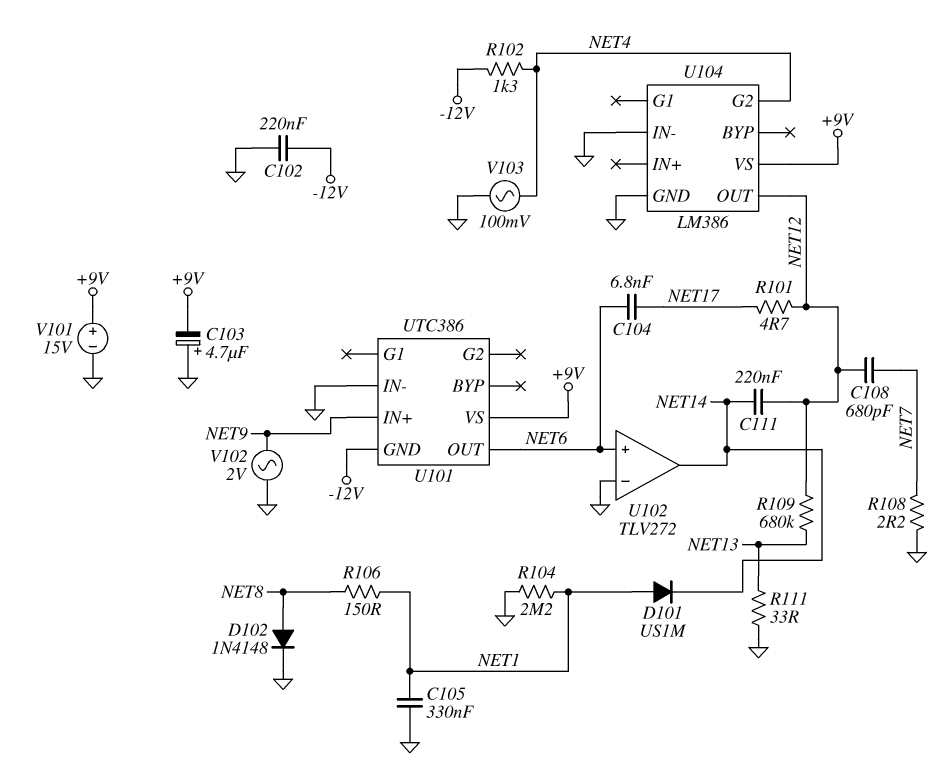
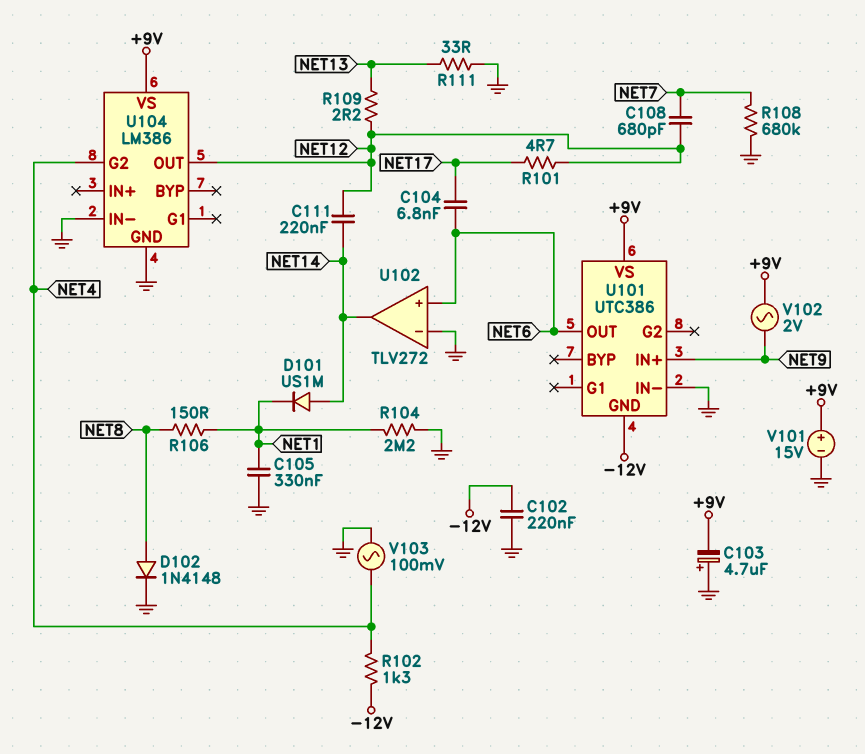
D101: diode US1M (A NET1, K NET14) -> diode US1M (A NET14, K NET1)
R108: 2.2 (GND, NET7) -> 680k (GND, NET7)
R109: 680k (NET12, NET13) -> 2.2 (NET12, NET13)
V102: AC 2V (GND, NET9) -> AC 2V (+9V, NET9)

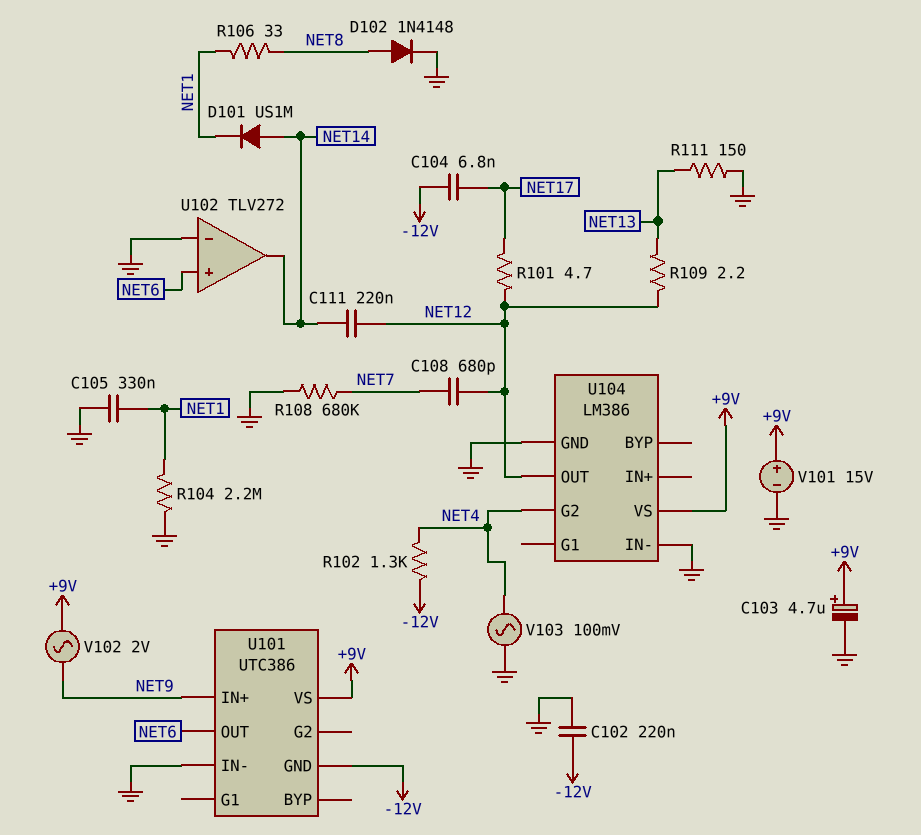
C103: 4.7uF (plus GND, minus +9V) -> 4.7uF (plus +9V, minus GND)
C104: 6.8nF (NET6, NET17) -> 6.8nF (-12V, NET17)
R106: 150 (NET1, NET8) -> 33 (NET1, NET8)
R111: 33 (GND, NET13) -> 150 (GND, NET13)

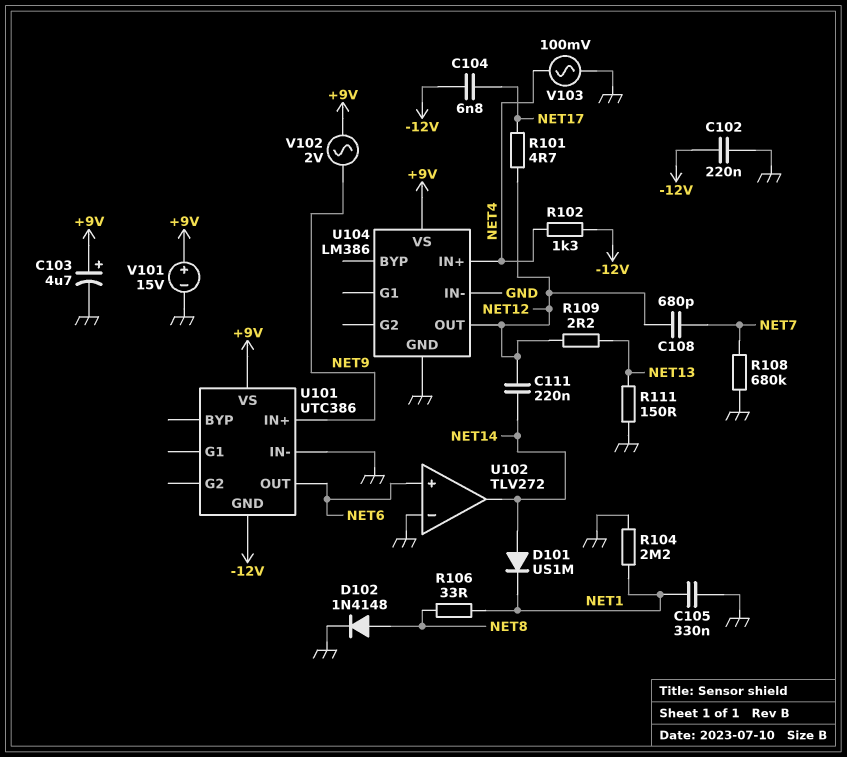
U104 pin G2: NET4 -> none
U104 pin IN+: none -> NET4

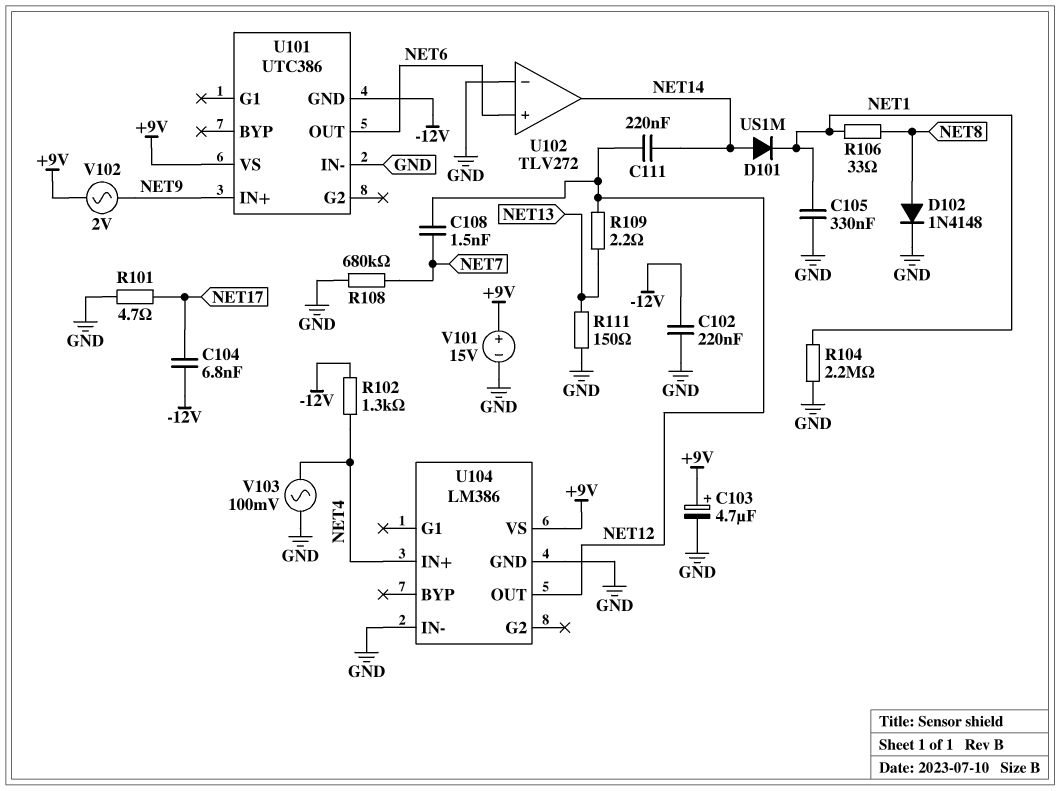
C108: 680pF (NET7, NET12) -> 1.5nF (NET7, NET12)
R101: 4.7 (NET12, NET17) -> 4.7 (GND, NET17)

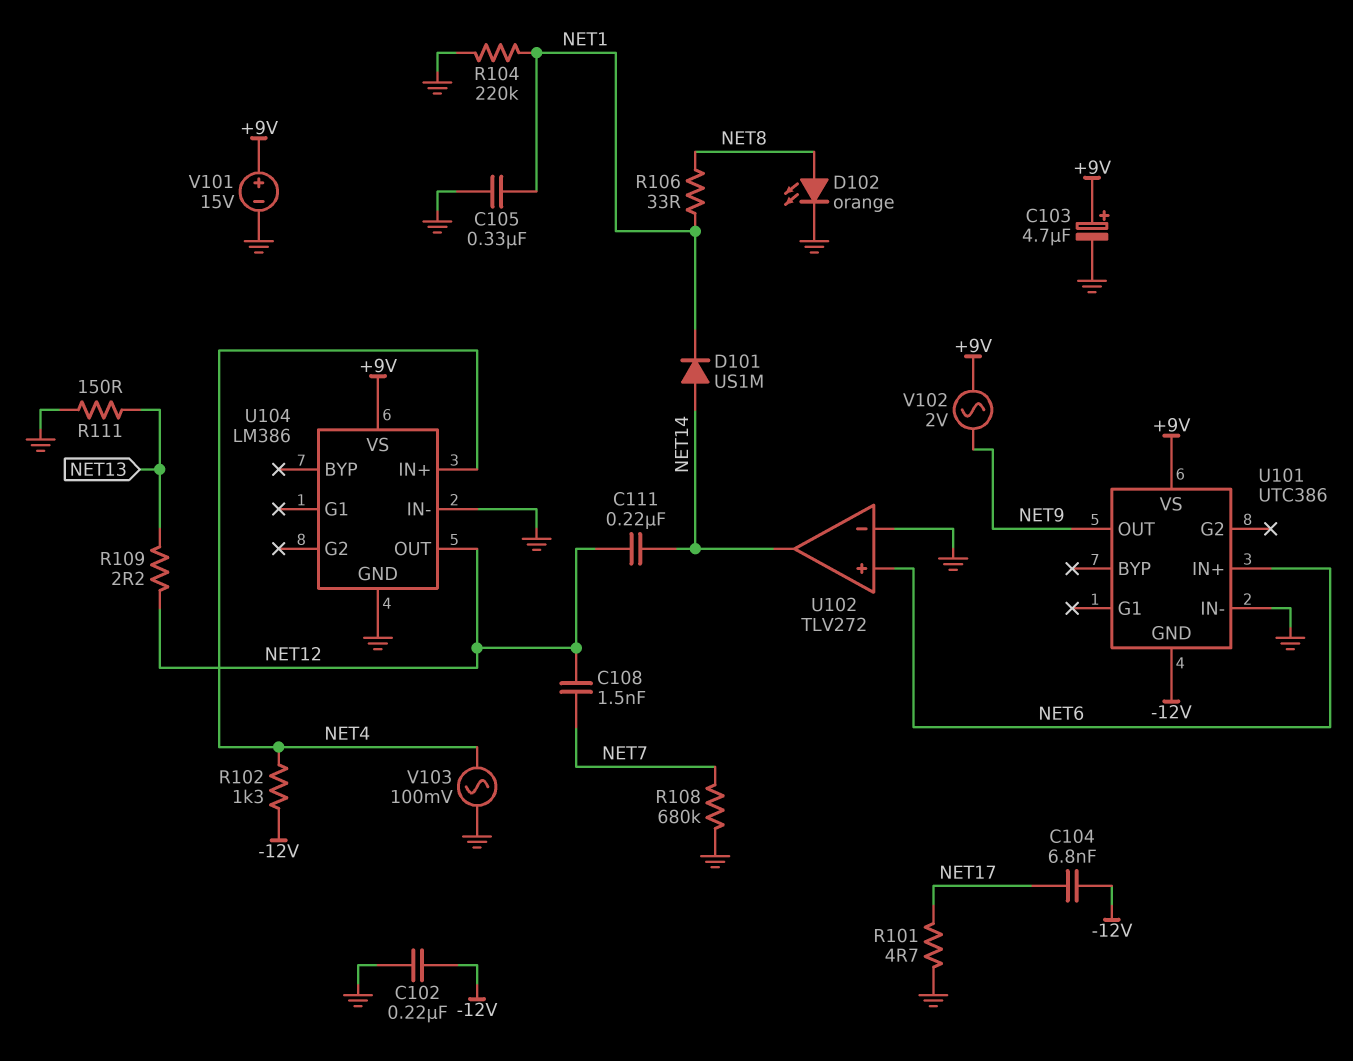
D102: diode 1N4148 (A NET8, K GND) -> LED orange (A NET8, K GND)
R104: 2.2M (GND, NET1) -> 220k (GND, NET1)
U101 pin IN+: NET9 -> NET6
U101 pin OUT: NET6 -> NET9

